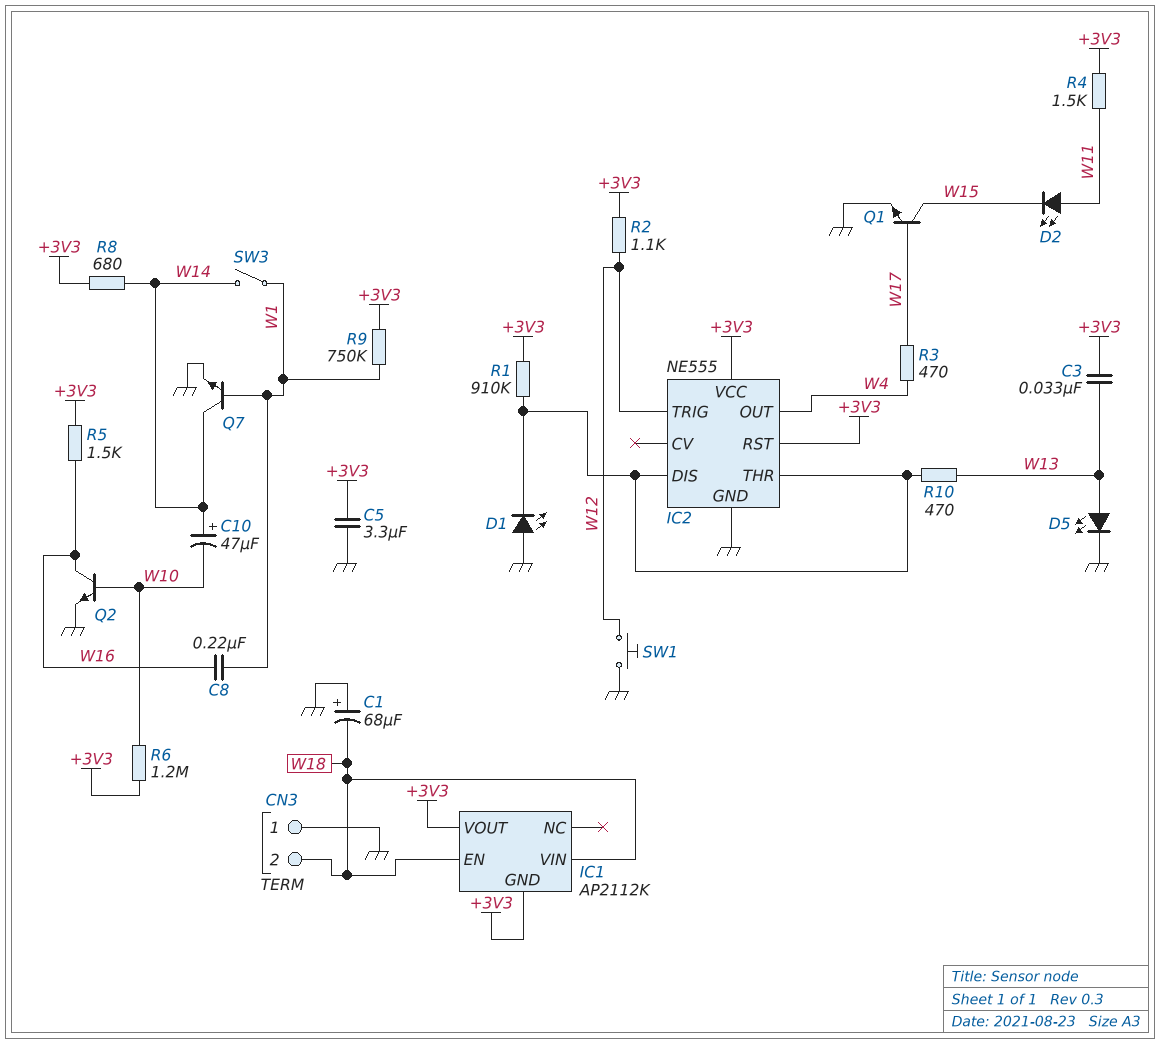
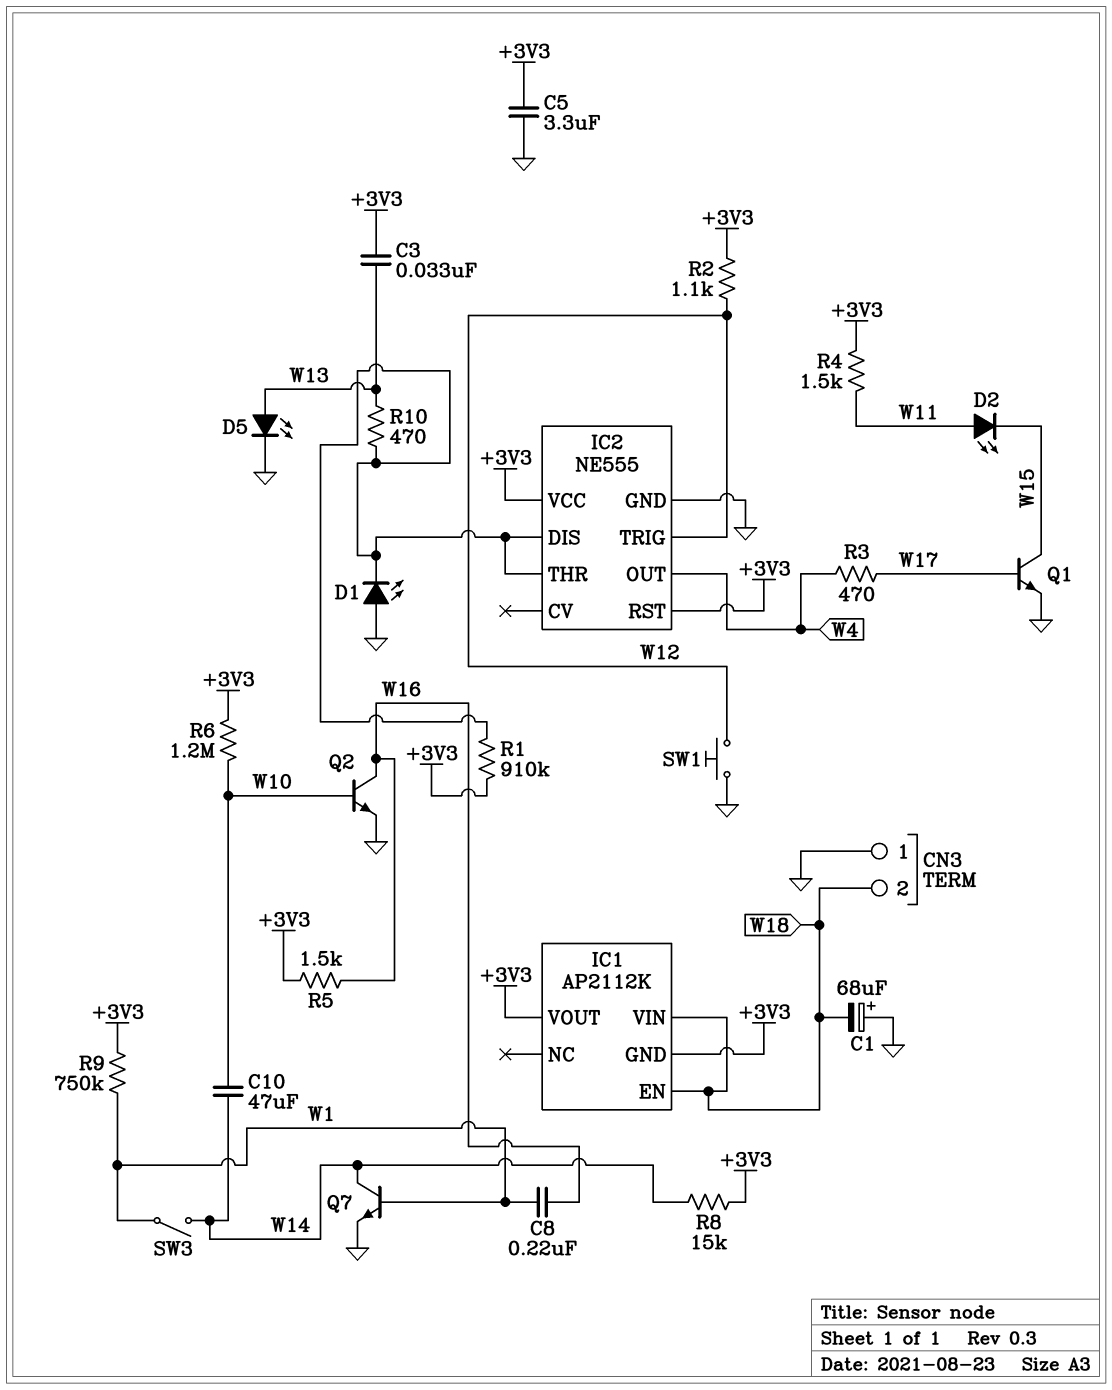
C10: 47uF (plus W14, minus W10) -> 47uF (W10, W14)
R8: 680 (+3V3, W14) -> 15k (+3V3, W14)

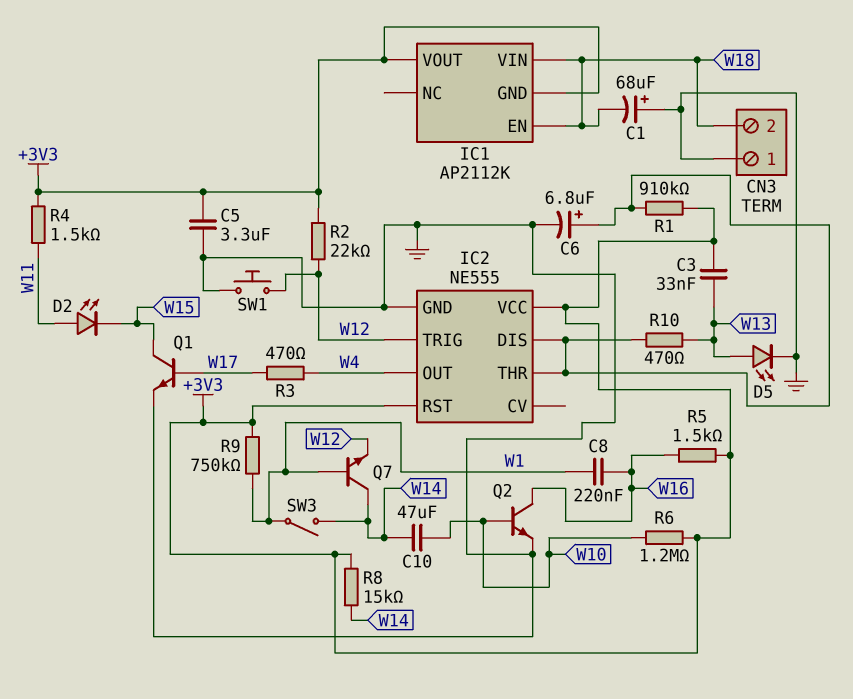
C6: none -> 6.8uF (plus IC2/DIS, minus GND)
D1: LED (A GND, K IC2/DIS) -> none
Q7: NPN (B W1, C W14, E GND) -> NPN (B W1, C W14, E W12)
R2: 1.1k (+3V3, W12) -> 22k (+3V3, W12)

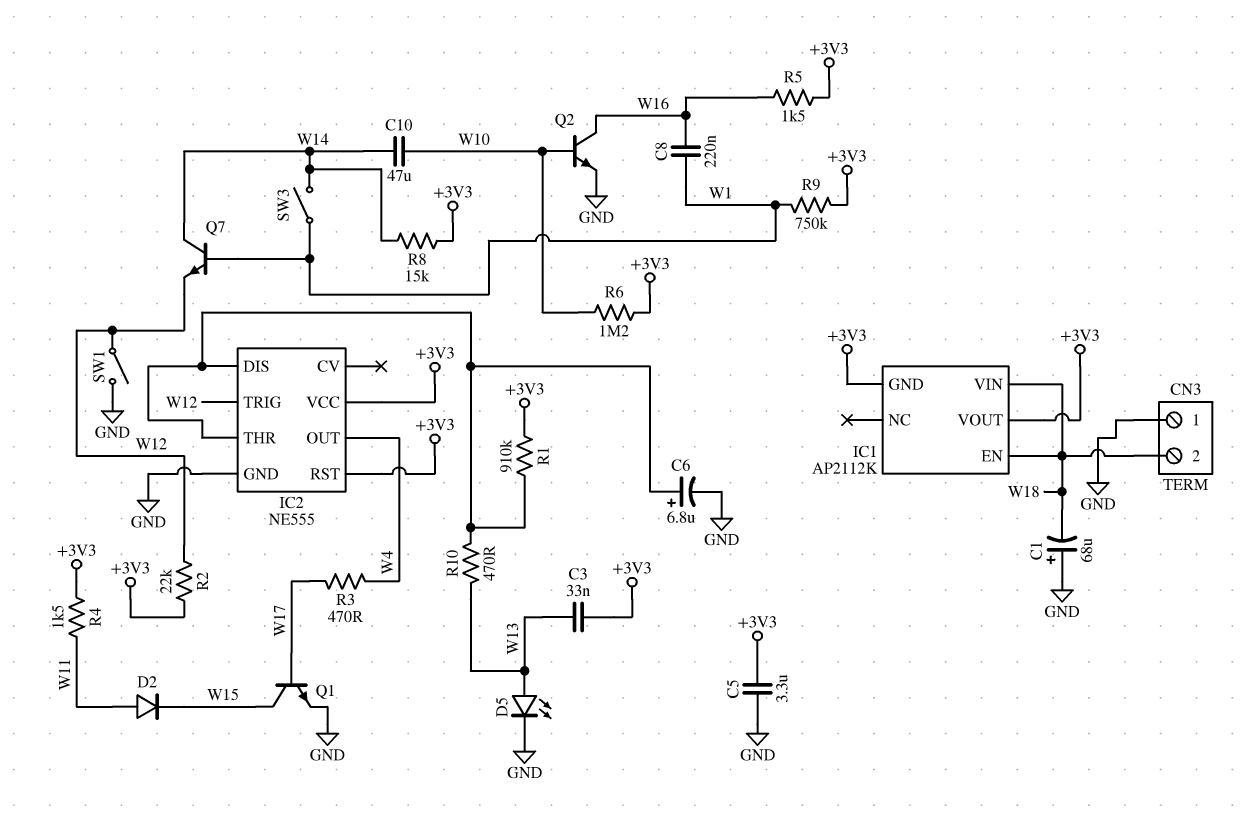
D2: LED (A W11, K W15) -> diode (A W11, K W15)
SW1: button (GND, W12) -> switch (GND, W12)

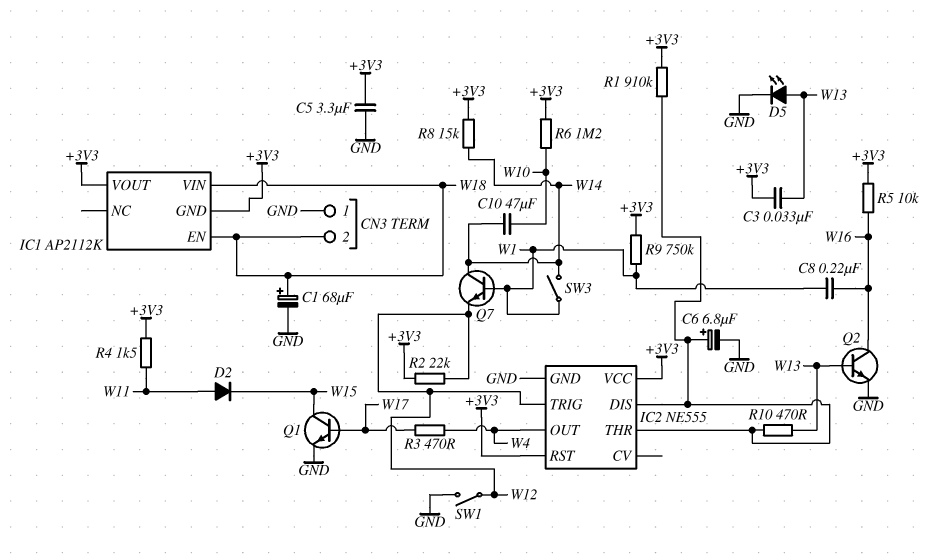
C1: 68uF (plus GND, minus W18) -> 68uF (plus W18, minus GND)
Q2: NPN (B W10, C W16, E GND) -> NPN (B W13, C W16, E GND)
R5: 1.5k (+3V3, W16) -> 10k (+3V3, W16)

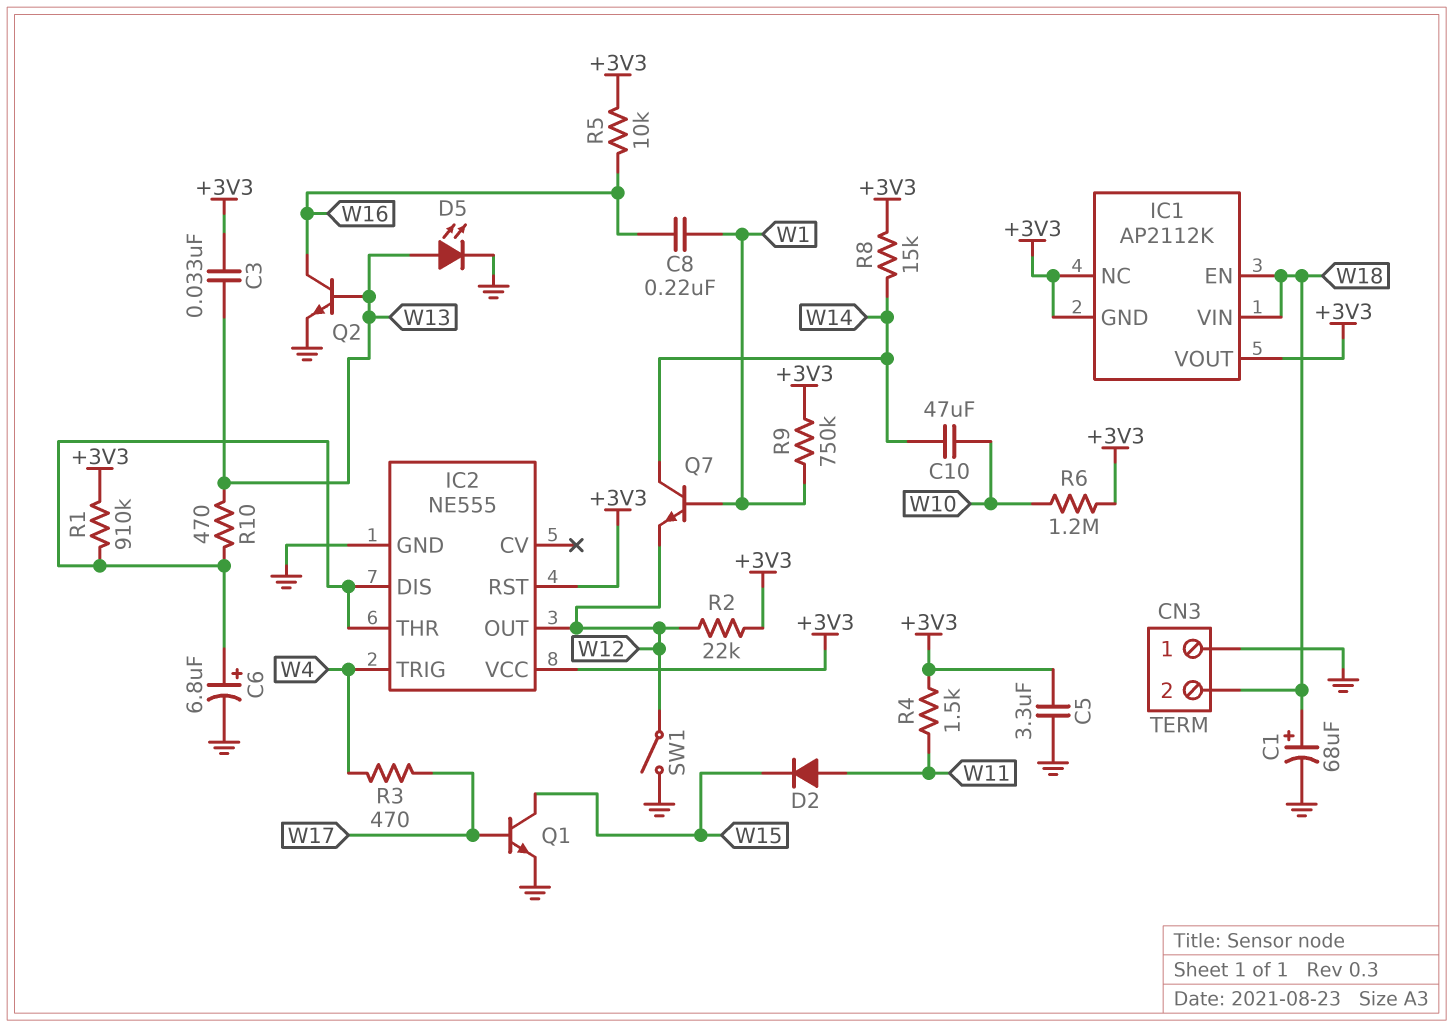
IC1 pin NC: none -> +3V3
IC2 pin OUT: W4 -> W12
IC2 pin TRIG: W12 -> W4
SW3: switch (W1, W14) -> none

